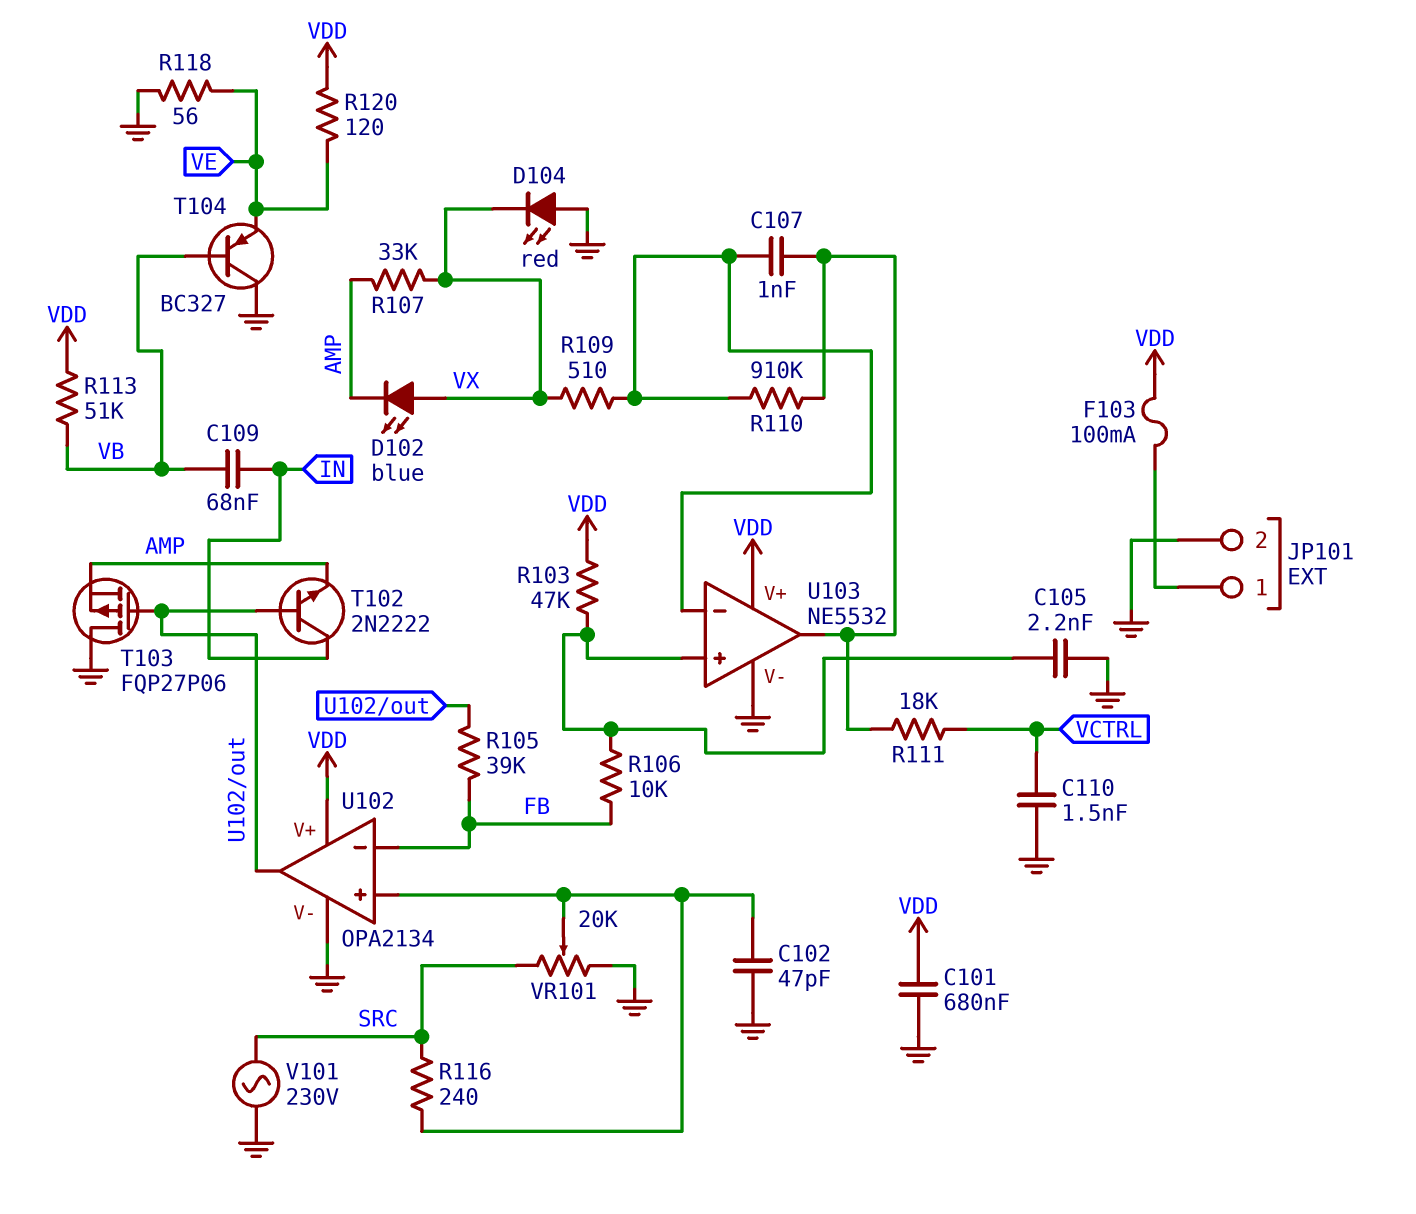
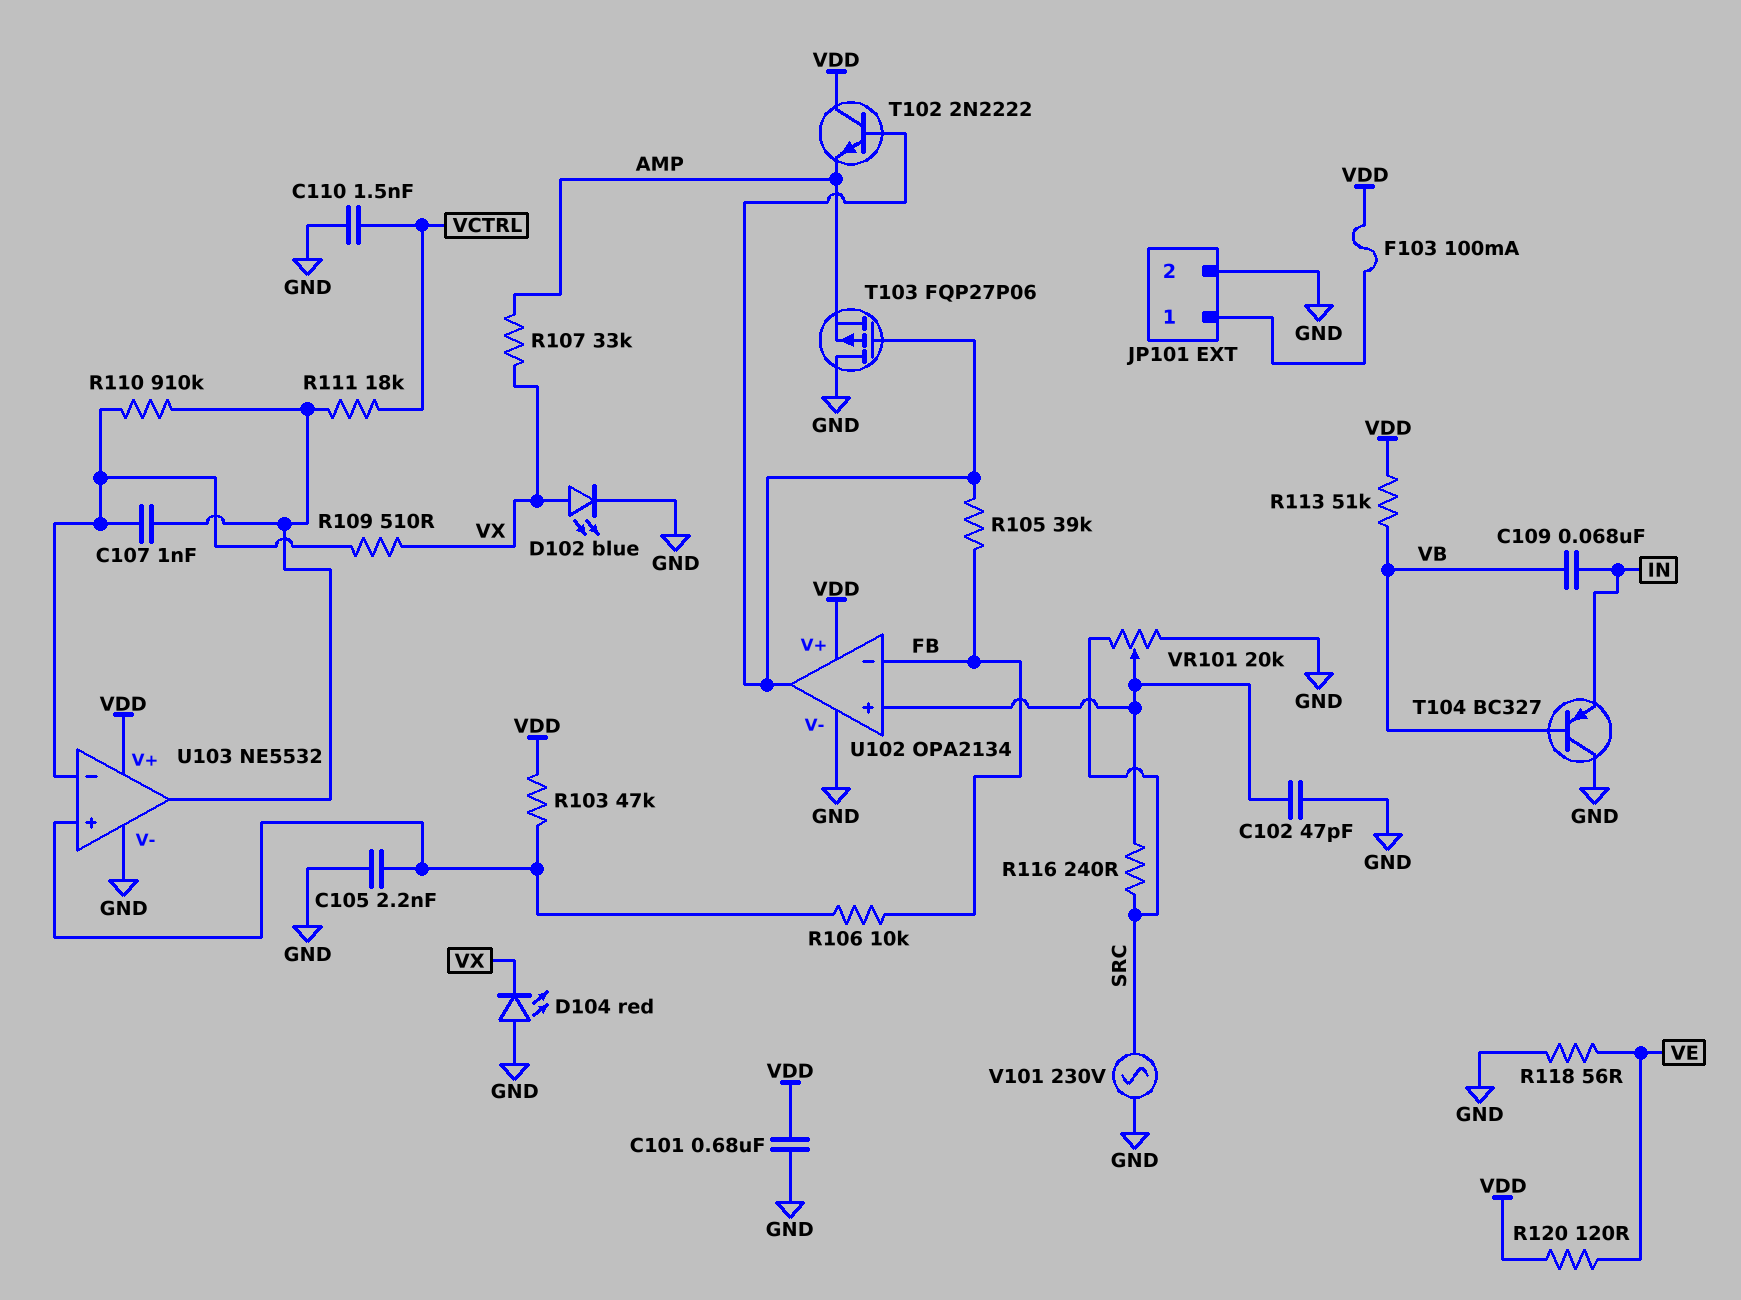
D102: LED blue (A VX, K AMP) -> LED blue (A VX, K GND)
T102: NPN 2N2222 (B U102/out, C IN, E AMP) -> NPN 2N2222 (B U102/out, C VDD, E AMP)
T104: PNP BC327 (B VB, C GND, E VE) -> PNP BC327 (B VB, C GND, E IN)

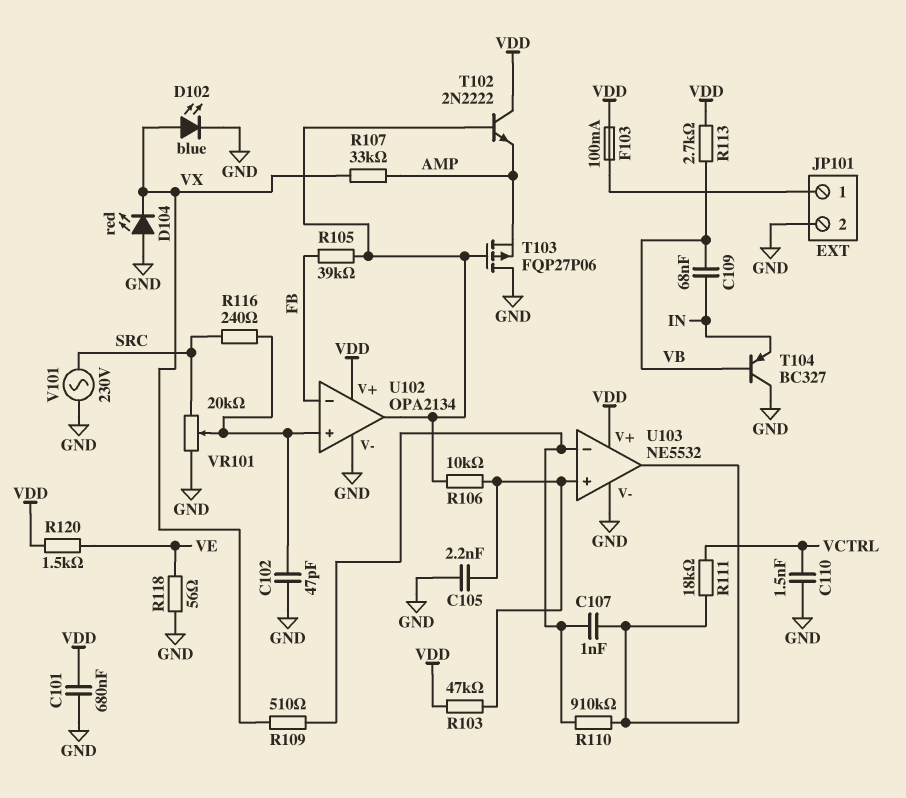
R106: 10k (FB, U103/in+) -> 10k (U102/out, U103/in+)
R113: 51k (VB, VDD) -> 2.7k (VB, VDD)
R120: 120 (VDD, VE) -> 1.5k (VDD, VE)

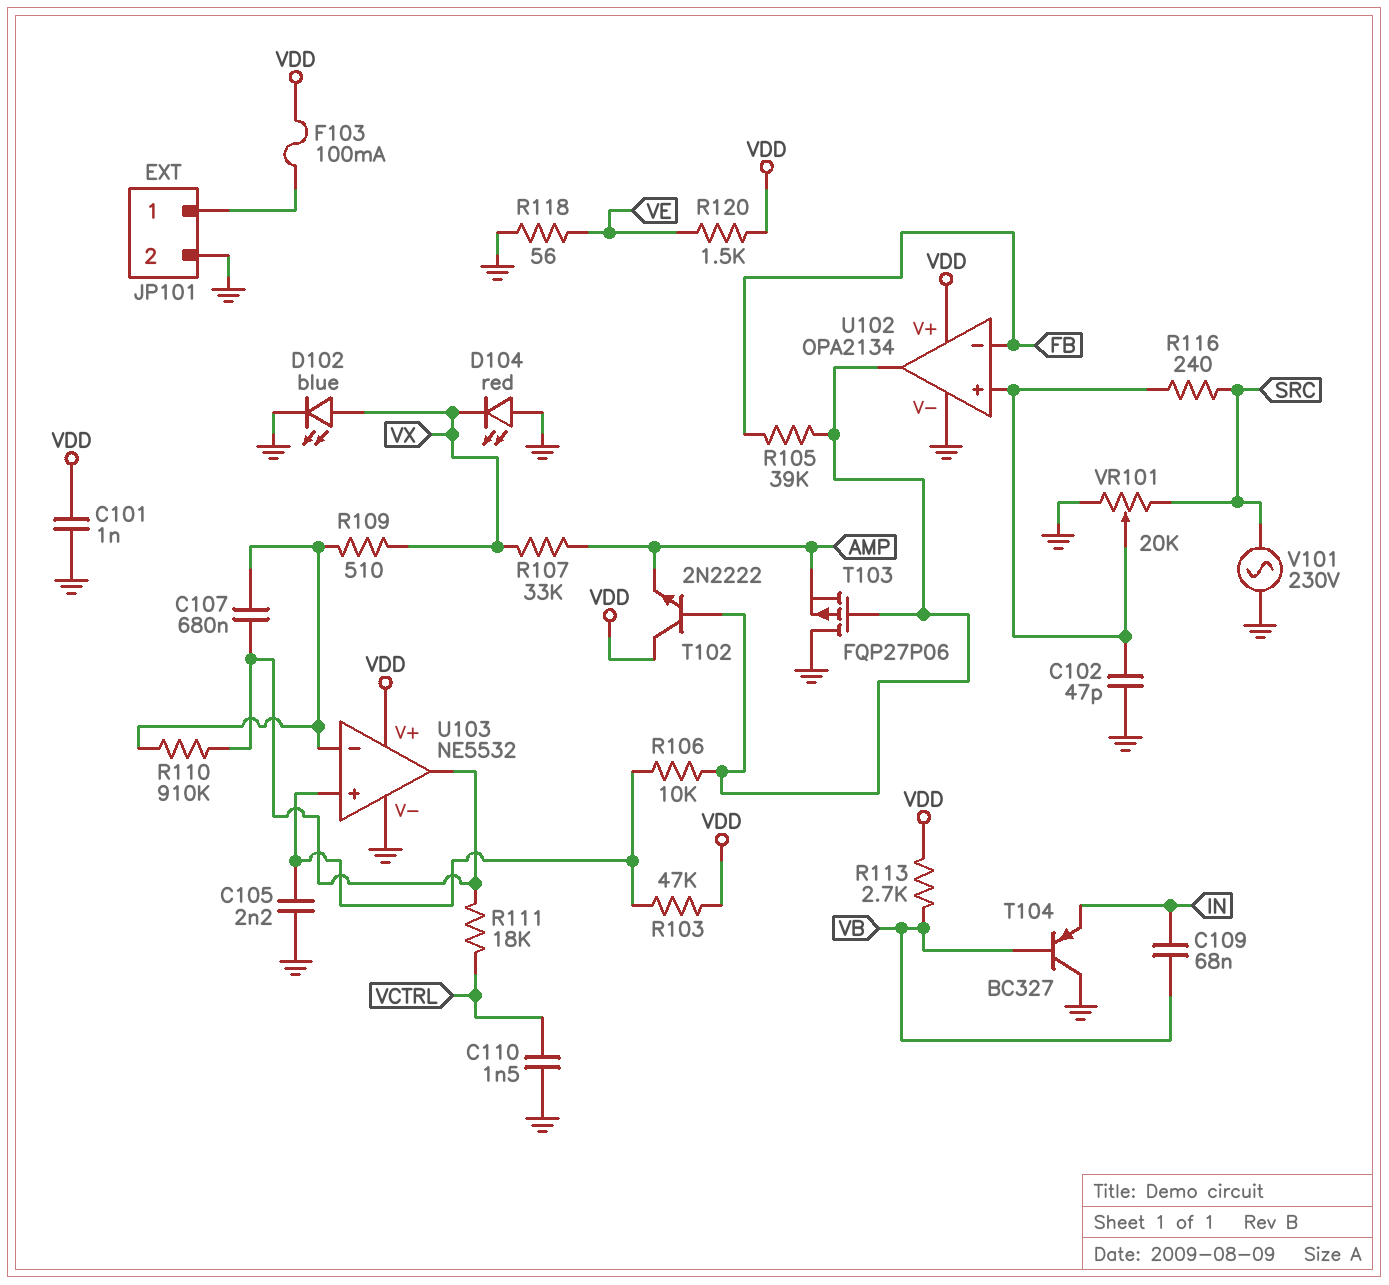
C101: 680nF (GND, VDD) -> 1nF (GND, VDD)
C107: 1nF (U103/in-, U103/out) -> 680nF (U103/in-, U103/out)

